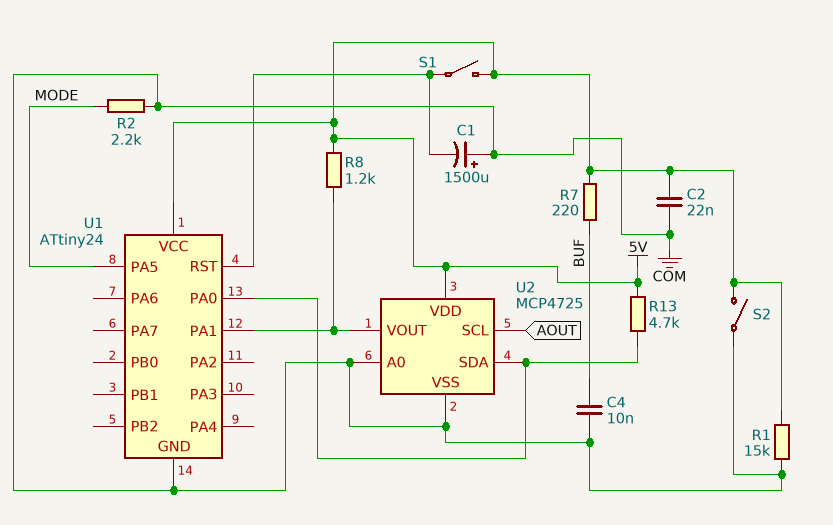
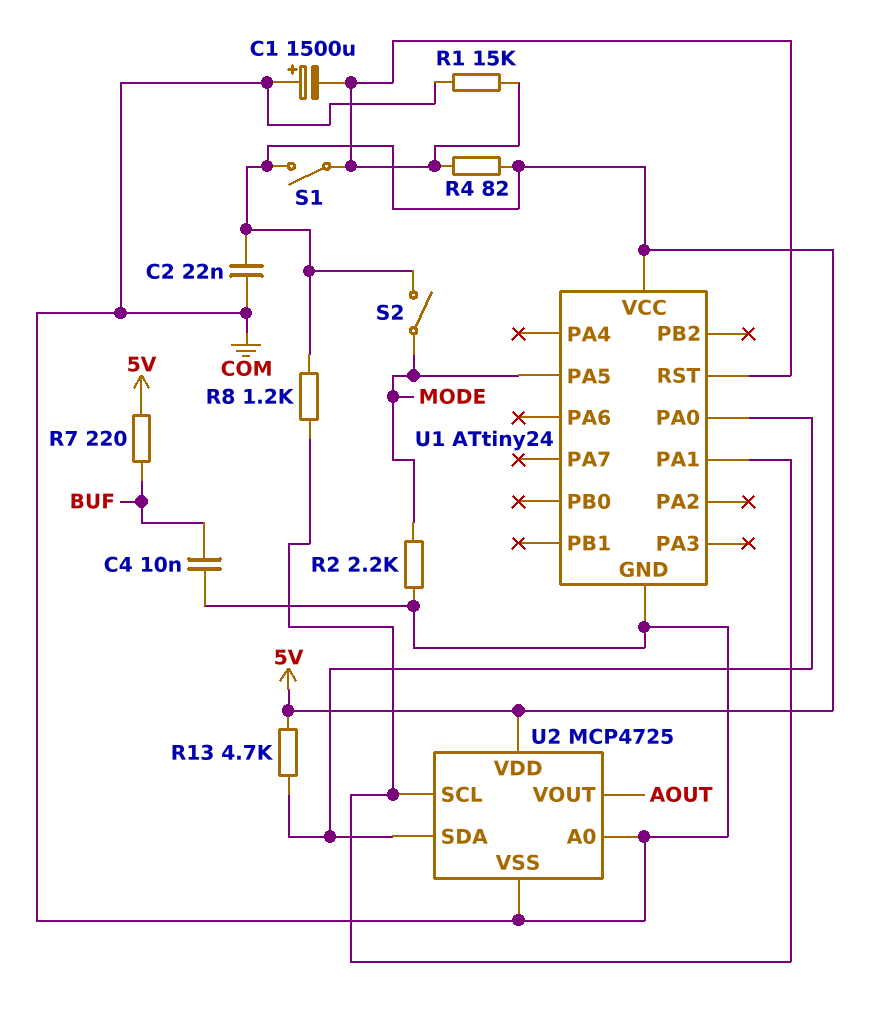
R1: 15k (5V, COM) -> 15k (COM, U1/RST)
R4: none -> 82 (5V, U1/RST)
S2: switch (5V, COM) -> switch (5V, MODE)
U2 pin SCL: AOUT -> U1/PA1
U2 pin VOUT: U1/PA1 -> AOUT

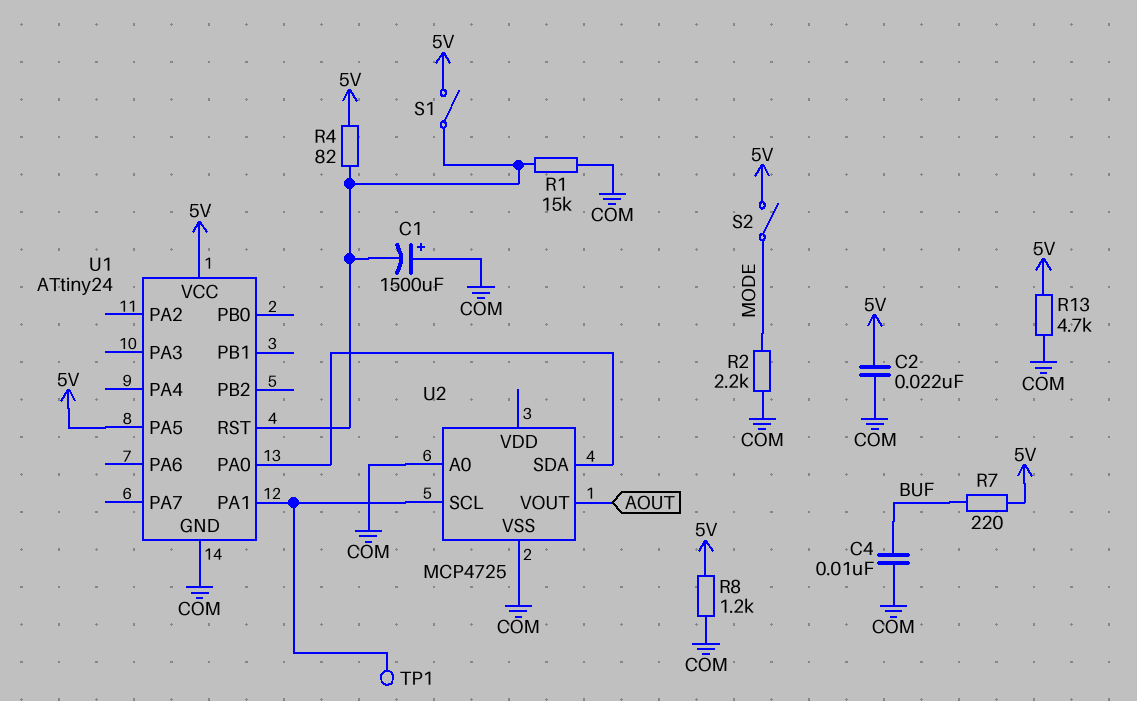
R8: 1.2k (5V, U1/PA1) -> 1.2k (5V, COM)
R13: 4.7k (5V, U1/PA0) -> 4.7k (5V, COM)
TP1: none -> test point (U1/PA1)
U1 pin PA5: MODE -> 5V
U2 pin VDD: 5V -> none

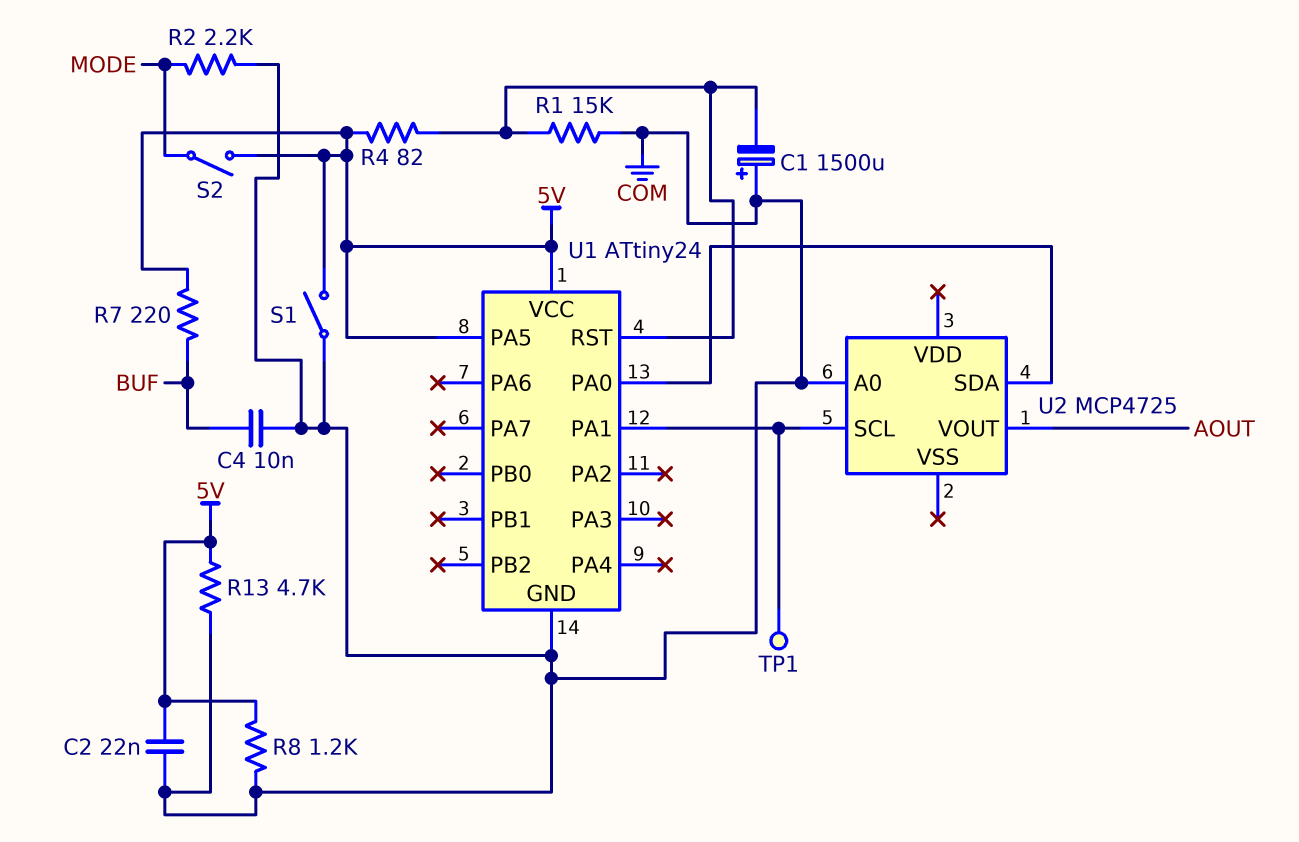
S1: switch (5V, U1/RST) -> switch (5V, COM)
U2 pin VSS: COM -> none

